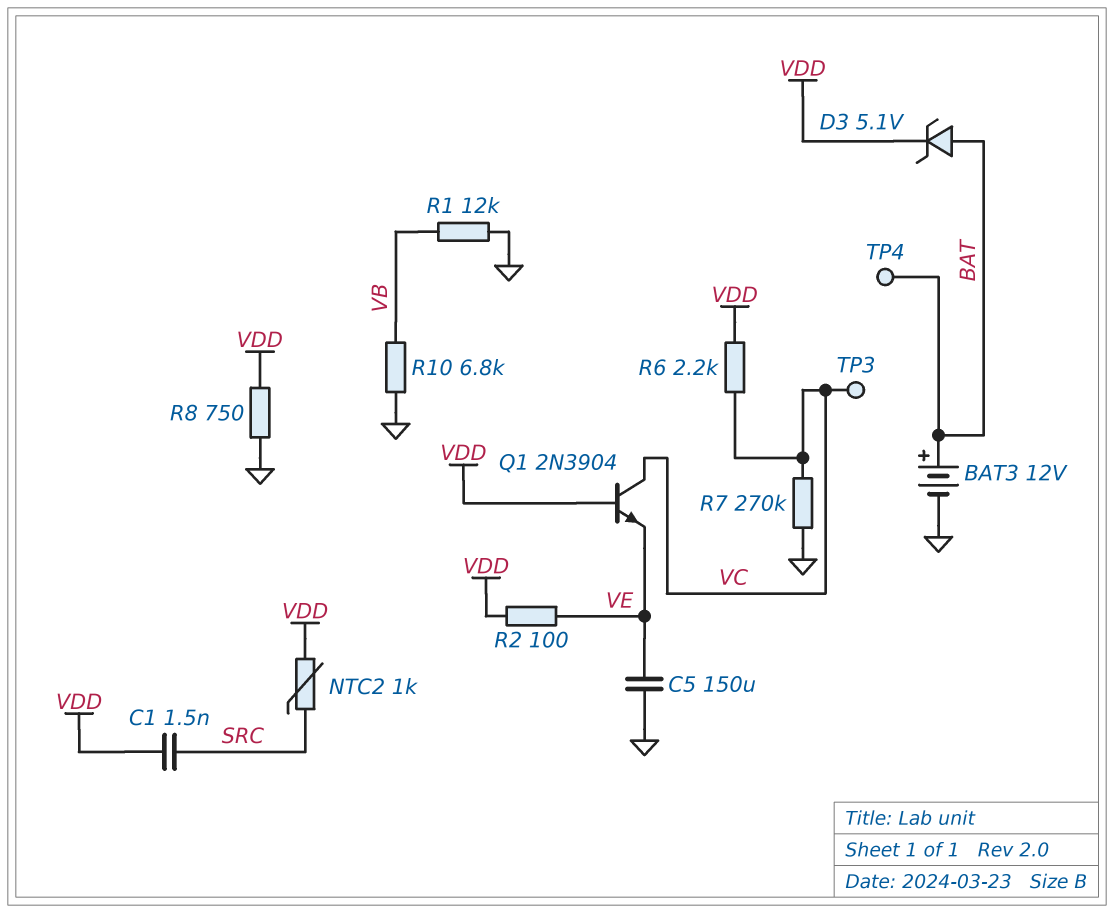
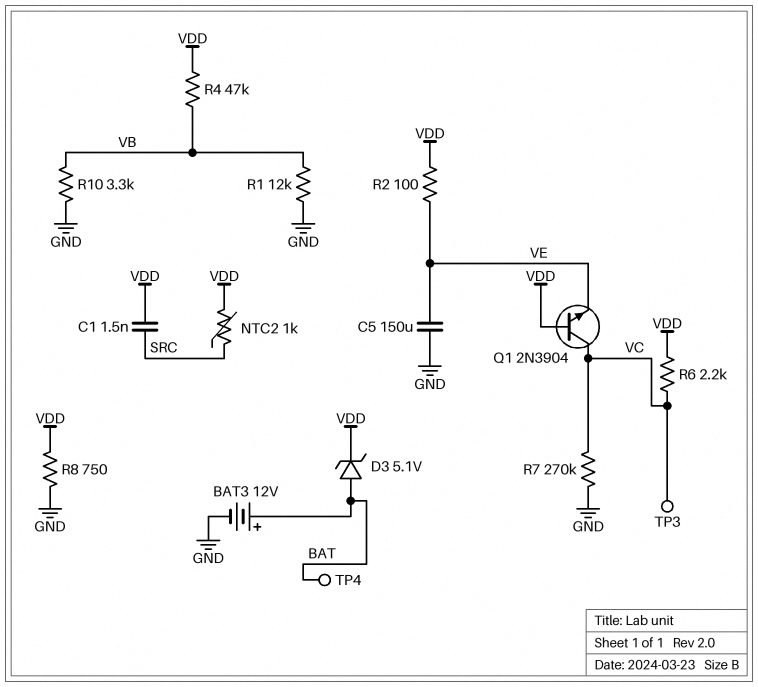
R4: none -> 47k (VB, VDD)
R10: 6.8k (GND, VB) -> 3.3k (GND, VB)

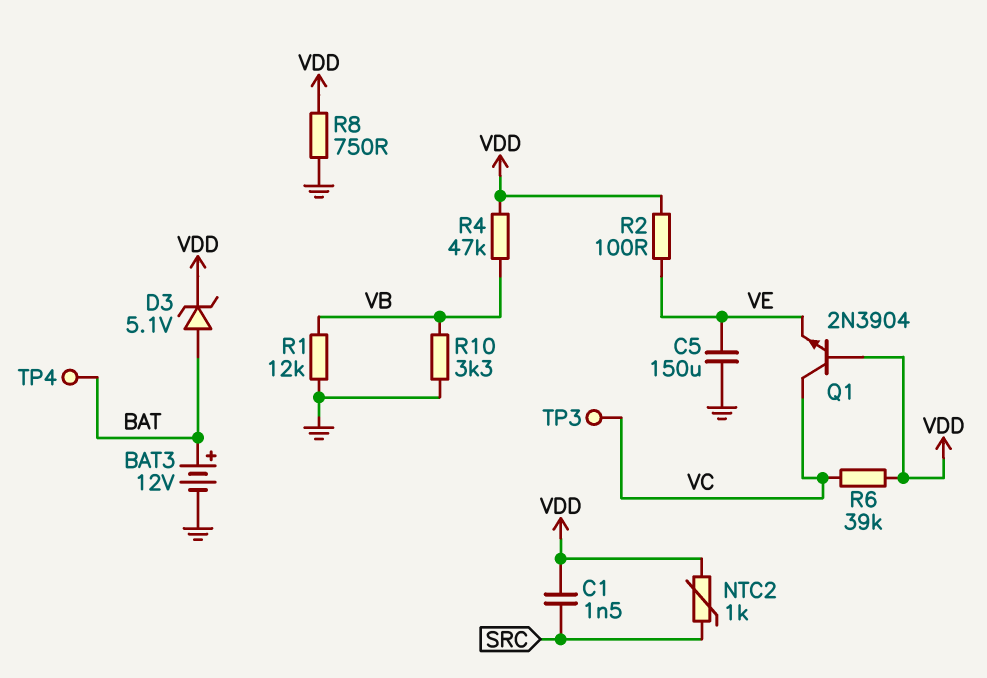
R6: 2.2k (VC, VDD) -> 39k (VC, VDD)
R7: 270k (GND, VC) -> none

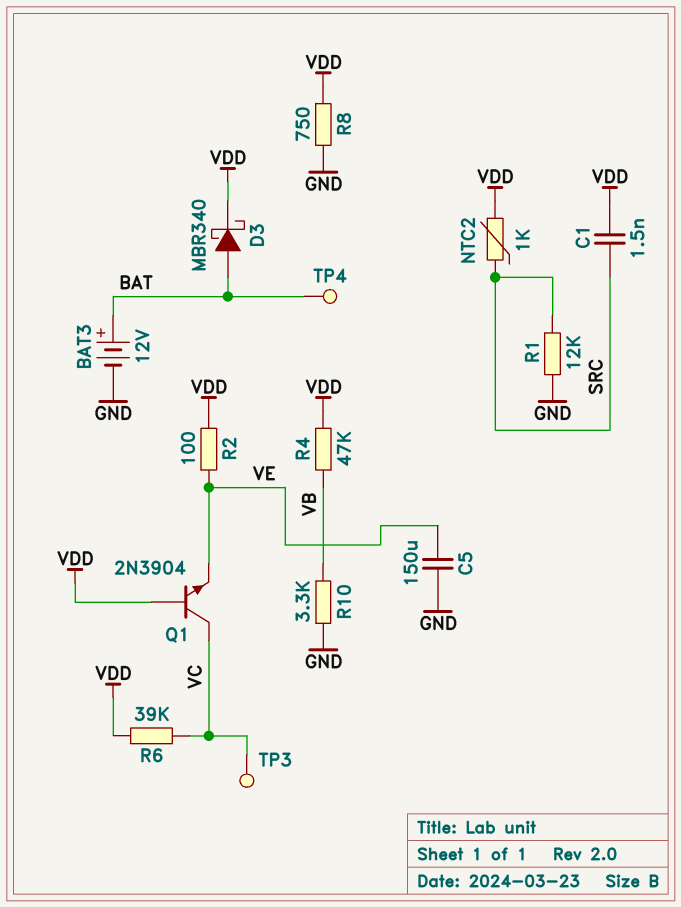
D3: zener 5.1V (A BAT, K VDD) -> schottky MBR340 (A BAT, K VDD)
R1: 12k (GND, VB) -> 12k (GND, SRC)

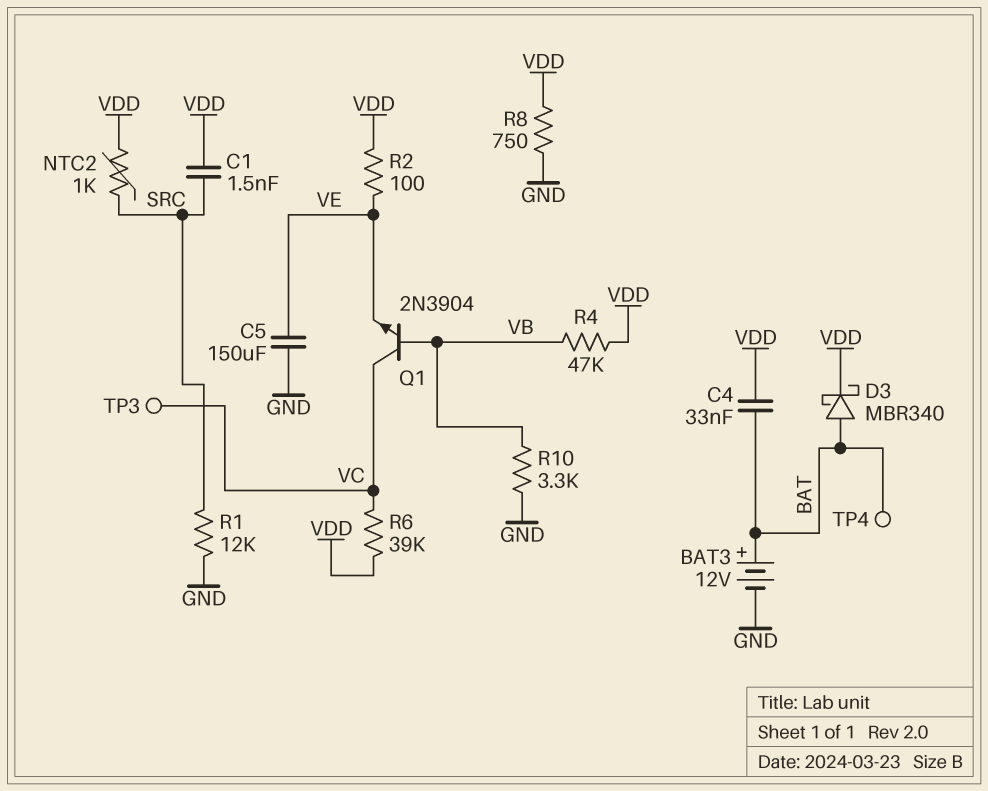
C4: none -> 33nF (BAT, VDD)
Q1: NPN 2N3904 (B VDD, C VC, E VE) -> NPN 2N3904 (B VB, C VC, E VE)

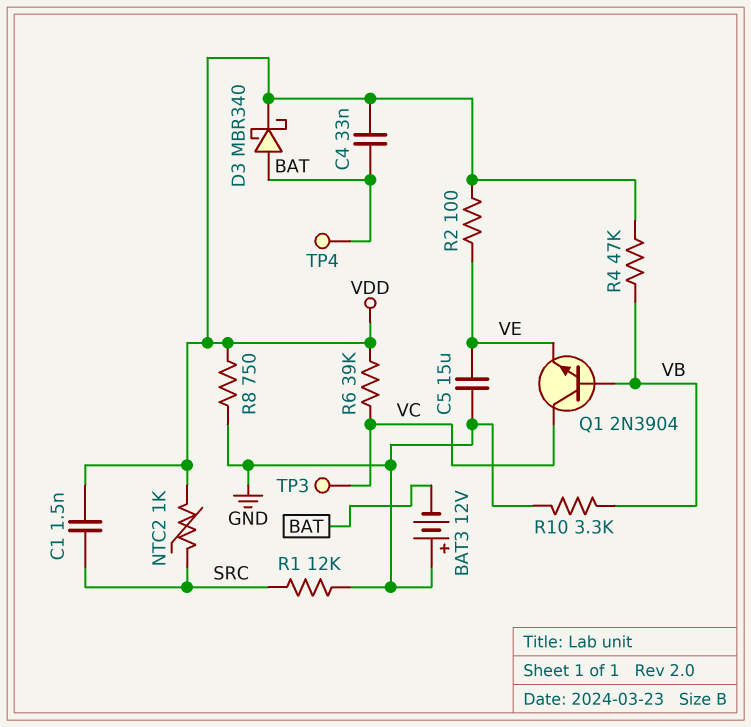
BAT3: 12V (plus BAT, minus GND) -> 12V (plus GND, minus BAT)
C5: 150uF (GND, VE) -> 15uF (GND, VE)

